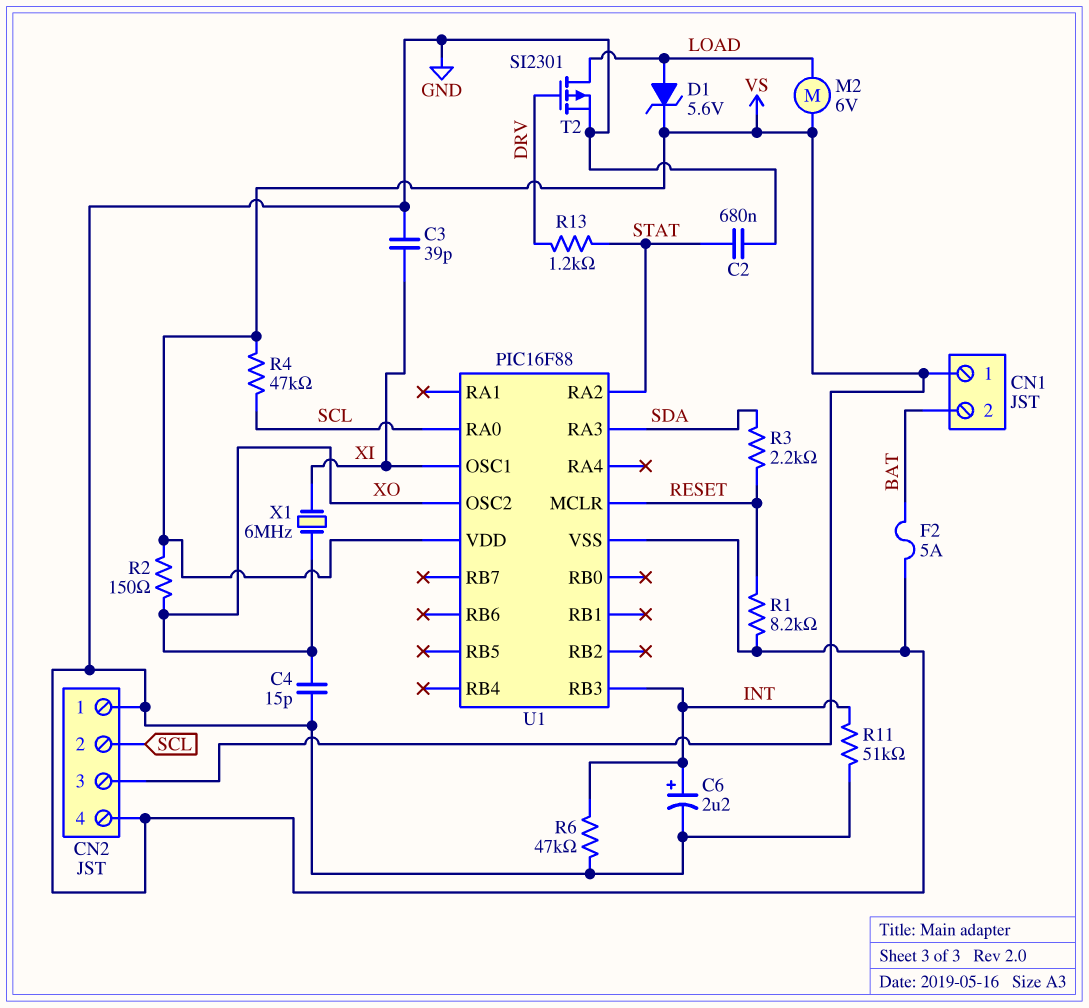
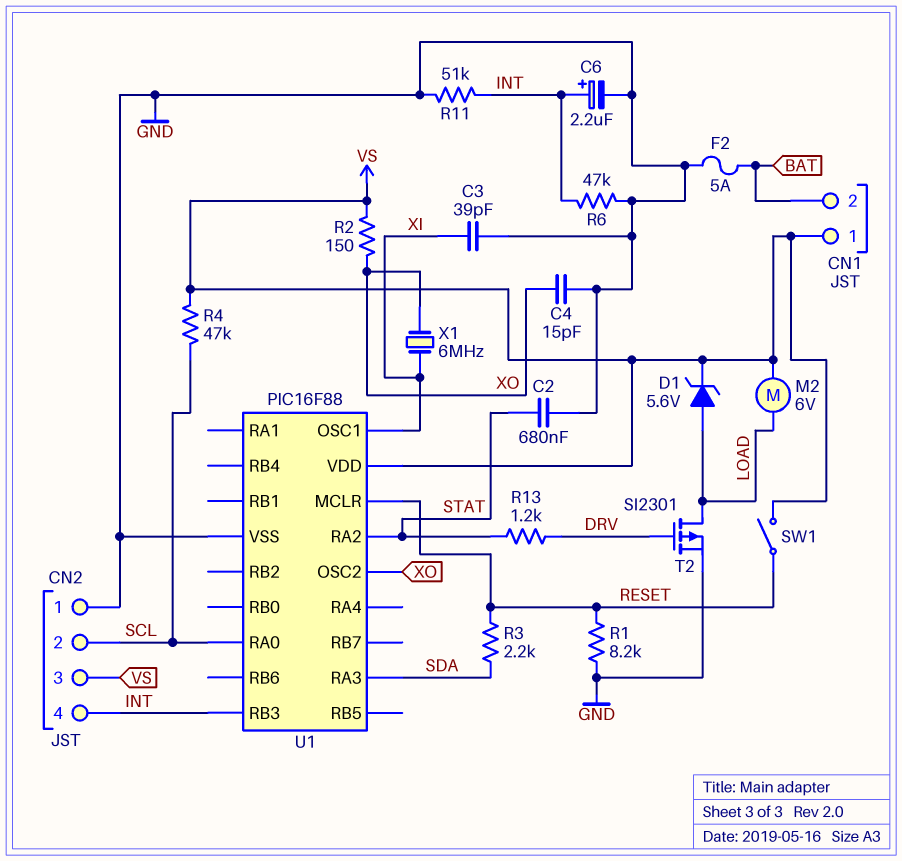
CN2 pin 4: GND -> INT
SW1: none -> switch (RESET, VS)

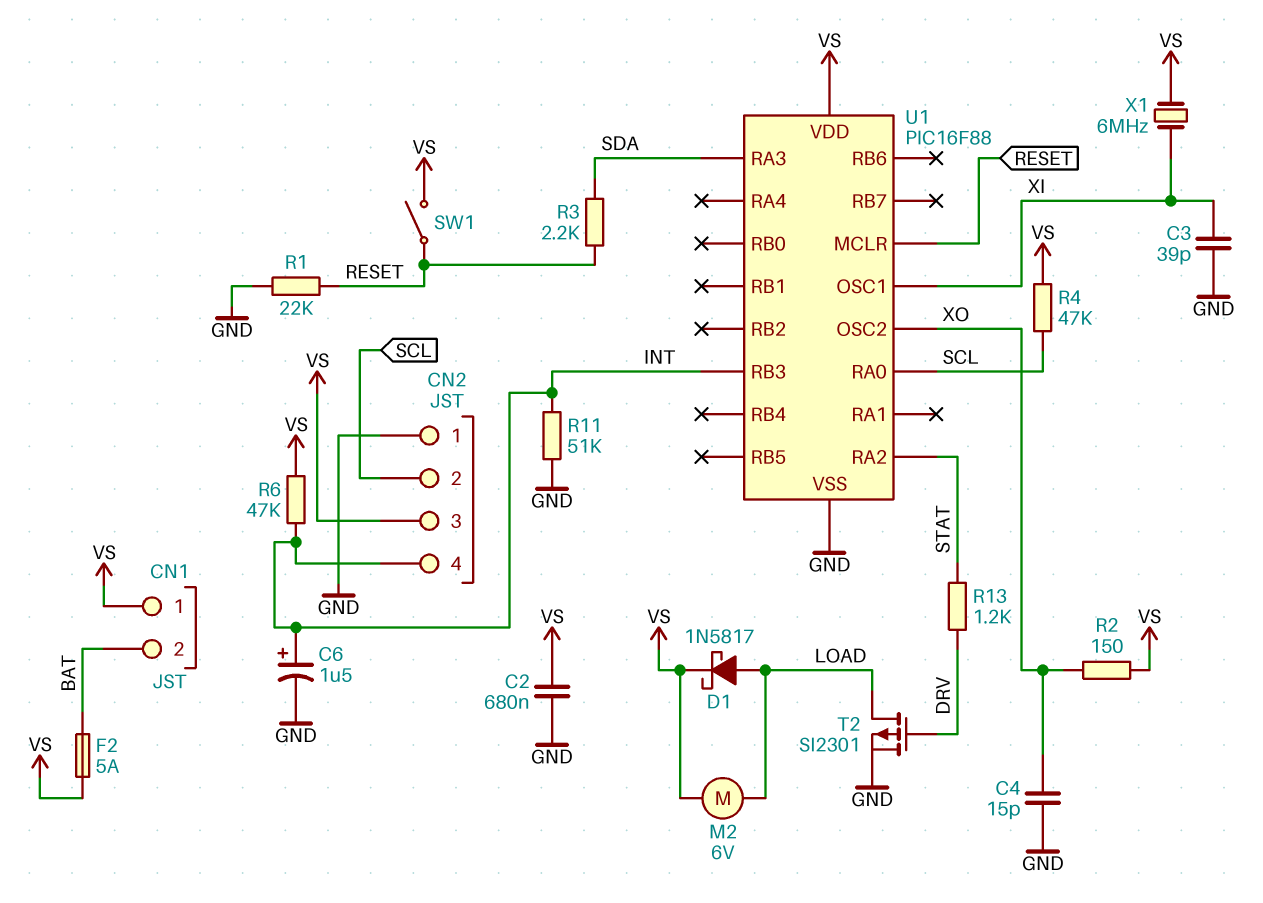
C2: 680nF (GND, STAT) -> 680nF (GND, VS)
C6: 2.2uF (plus INT, minus GND) -> 1.5uF (plus INT, minus GND)
D1: zener 5.6V (A LOAD, K VS) -> schottky 1N5817 (A LOAD, K VS)
F2: 5A (BAT, GND) -> 5A (BAT, VS)
R1: 8.2k (GND, RESET) -> 22k (GND, RESET)
R6: 47k (GND, INT) -> 47k (INT, VS)
X1: 6MHz (XI, XO) -> 6MHz (VS, XI)

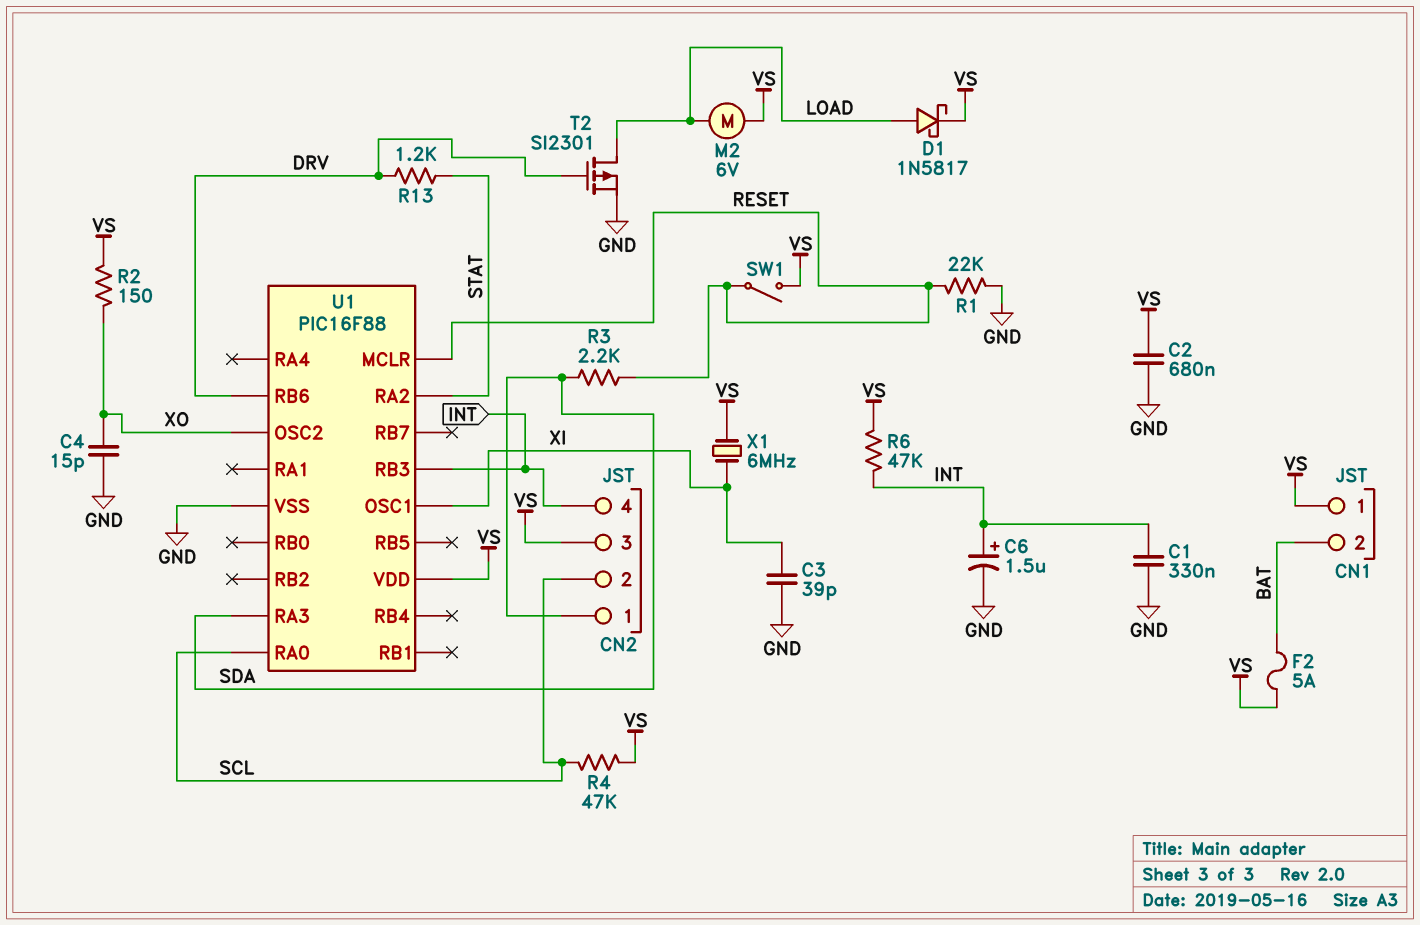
C1: none -> 330nF (GND, INT)
CN2 pin 1: GND -> SDA
R11: 51k (GND, INT) -> none
U1 pin RB6: none -> DRV

